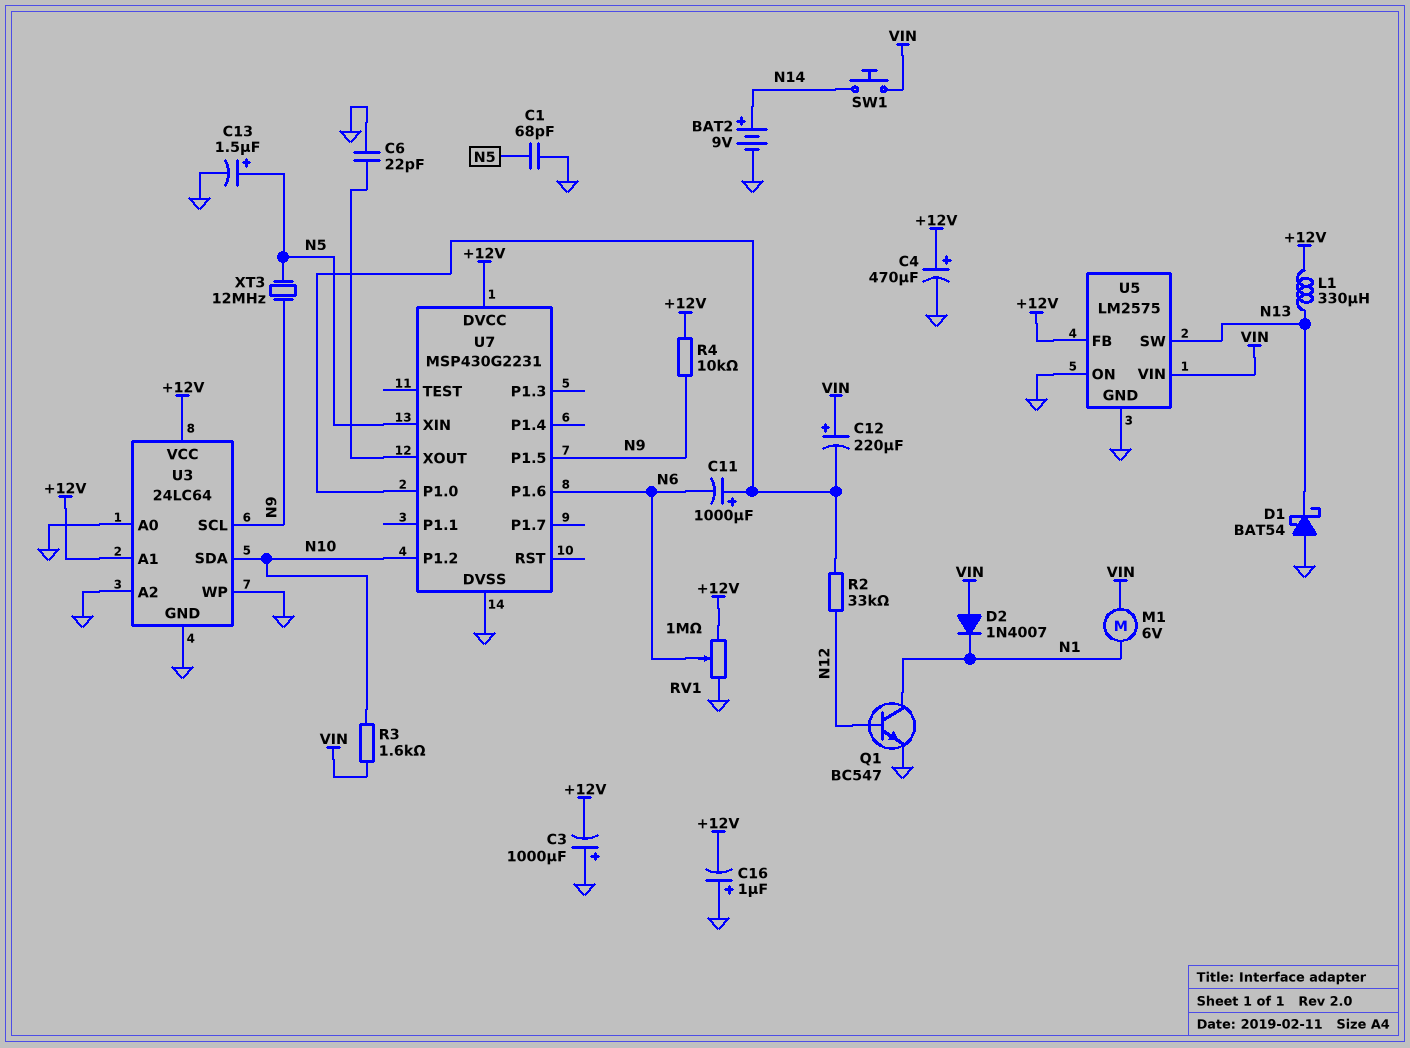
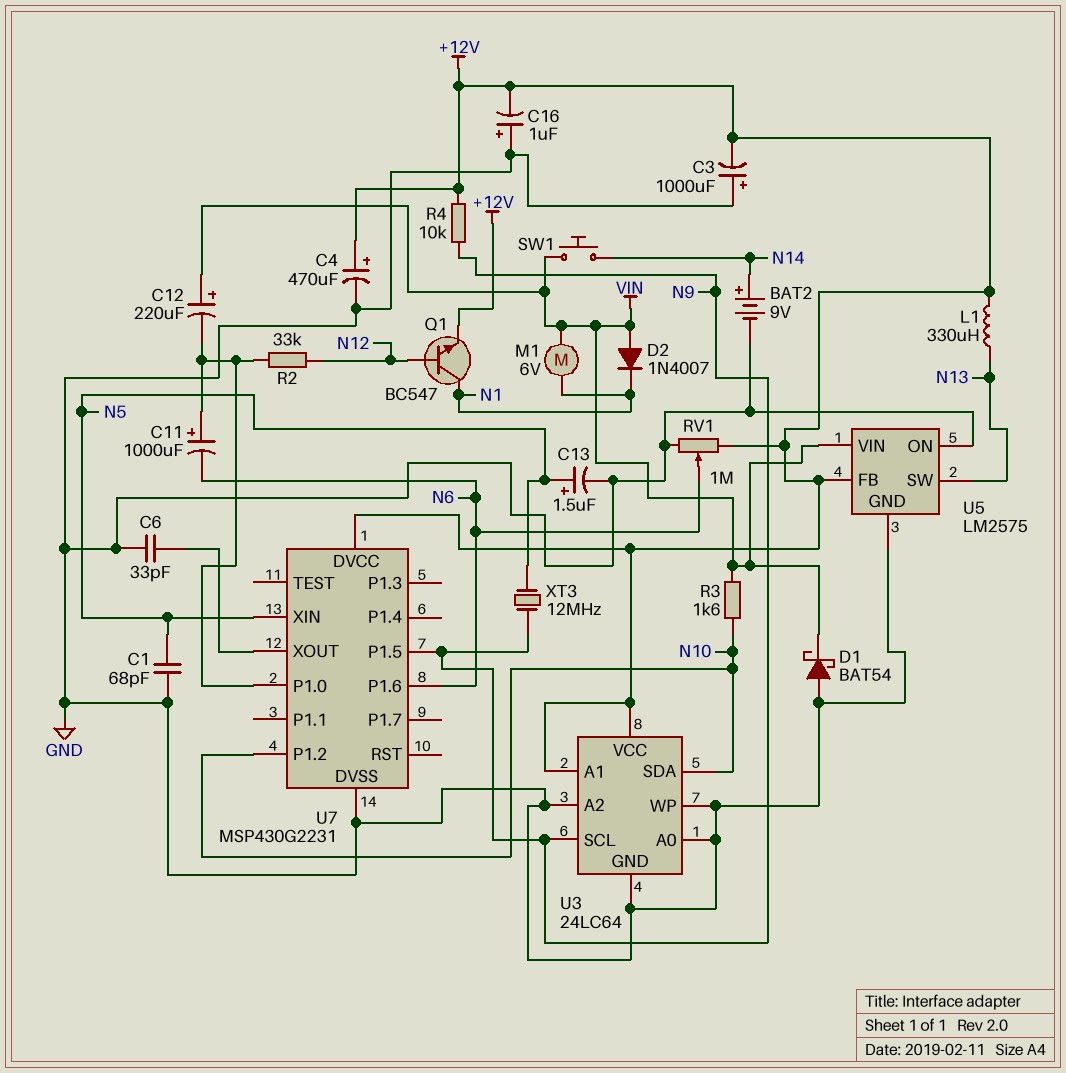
C6: 22pF (GND, U7/XOUT) -> 33pF (GND, U7/XOUT)
D1: schottky BAT54 (A GND, K N13) -> schottky BAT54 (A GND, K VIN)
Q1: NPN BC547 (B N12, C N1, E GND) -> NPN BC547 (B N12, C N1, E +12V)

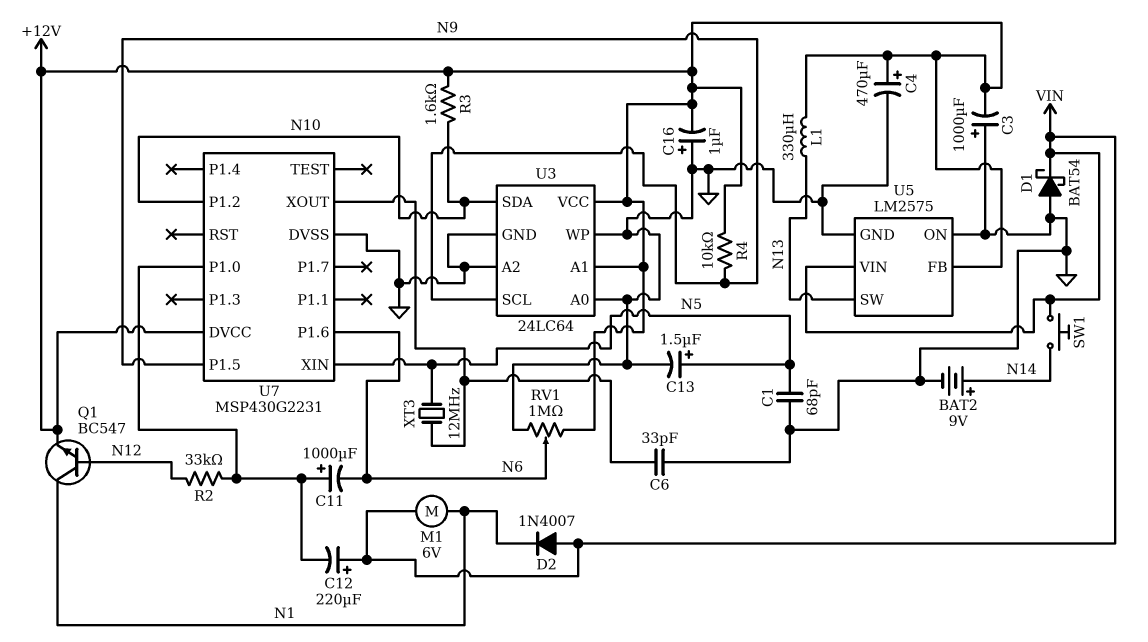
R3: 1.6k (N10, VIN) -> 1.6k (+12V, N10)
XT3: 12MHz (N5, N9) -> 12MHz (N5, U7/XOUT)

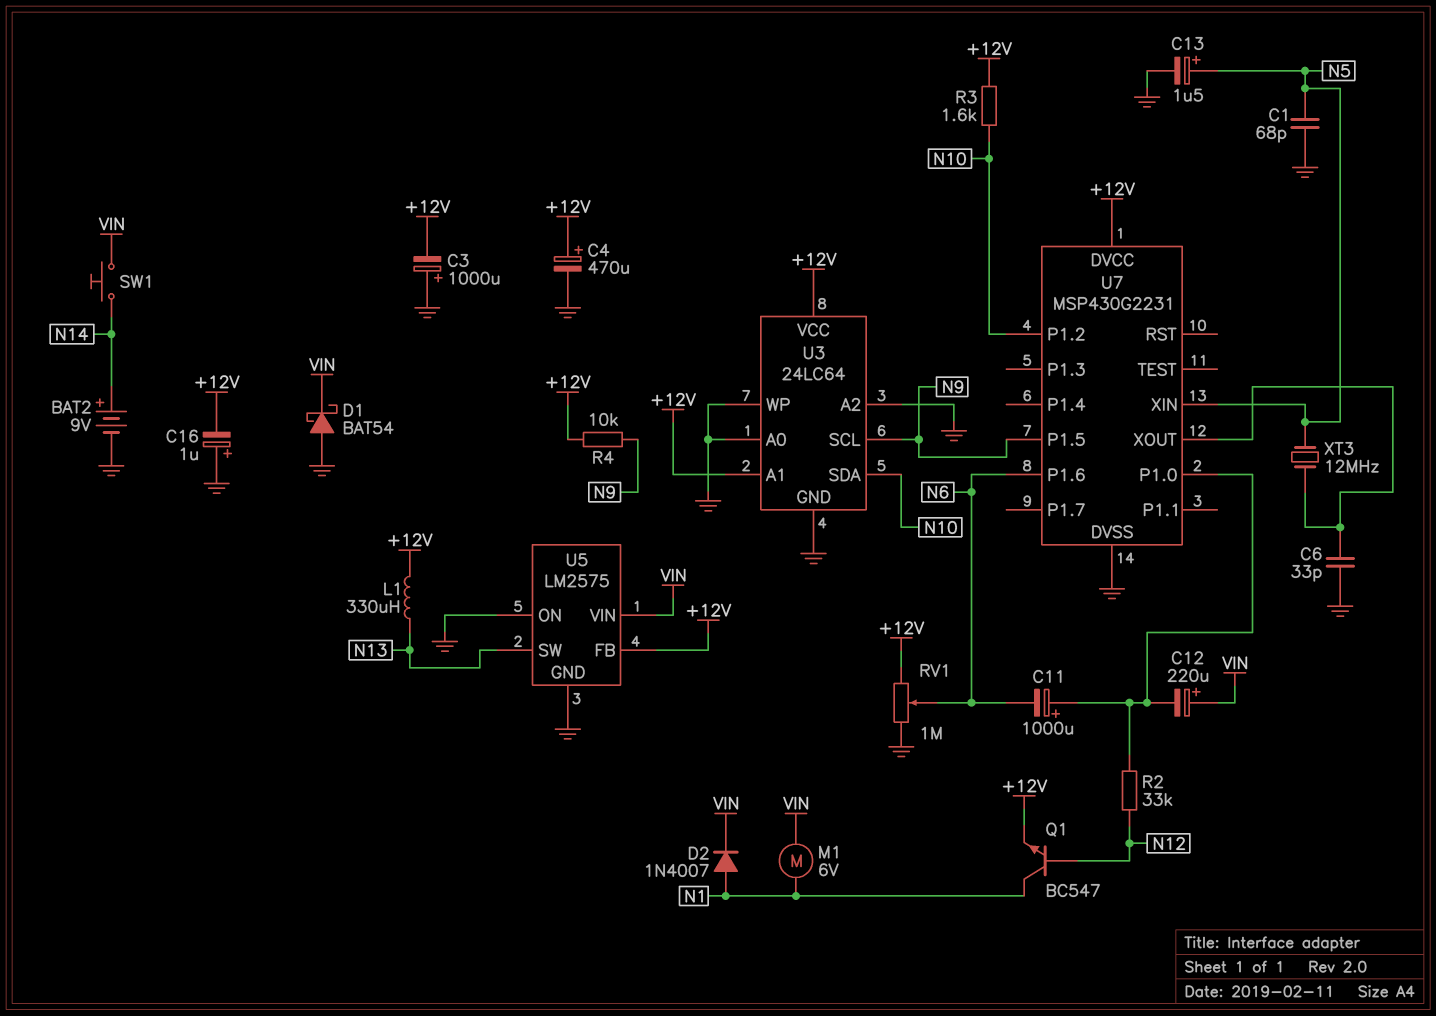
D2: diode 1N4007 (A VIN, K N1) -> diode 1N4007 (A N1, K VIN)

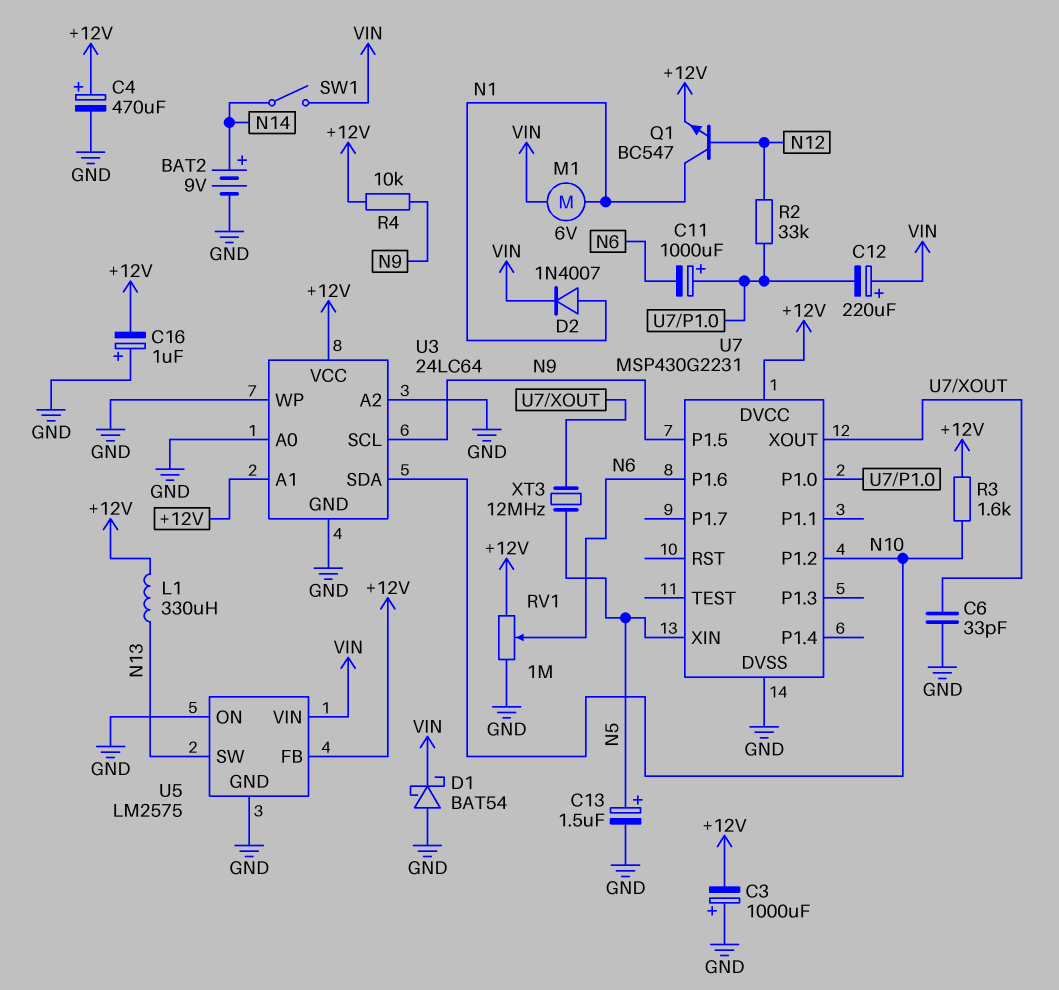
C1: 68pF (GND, N5) -> none
SW1: button (N14, VIN) -> switch (N14, VIN)

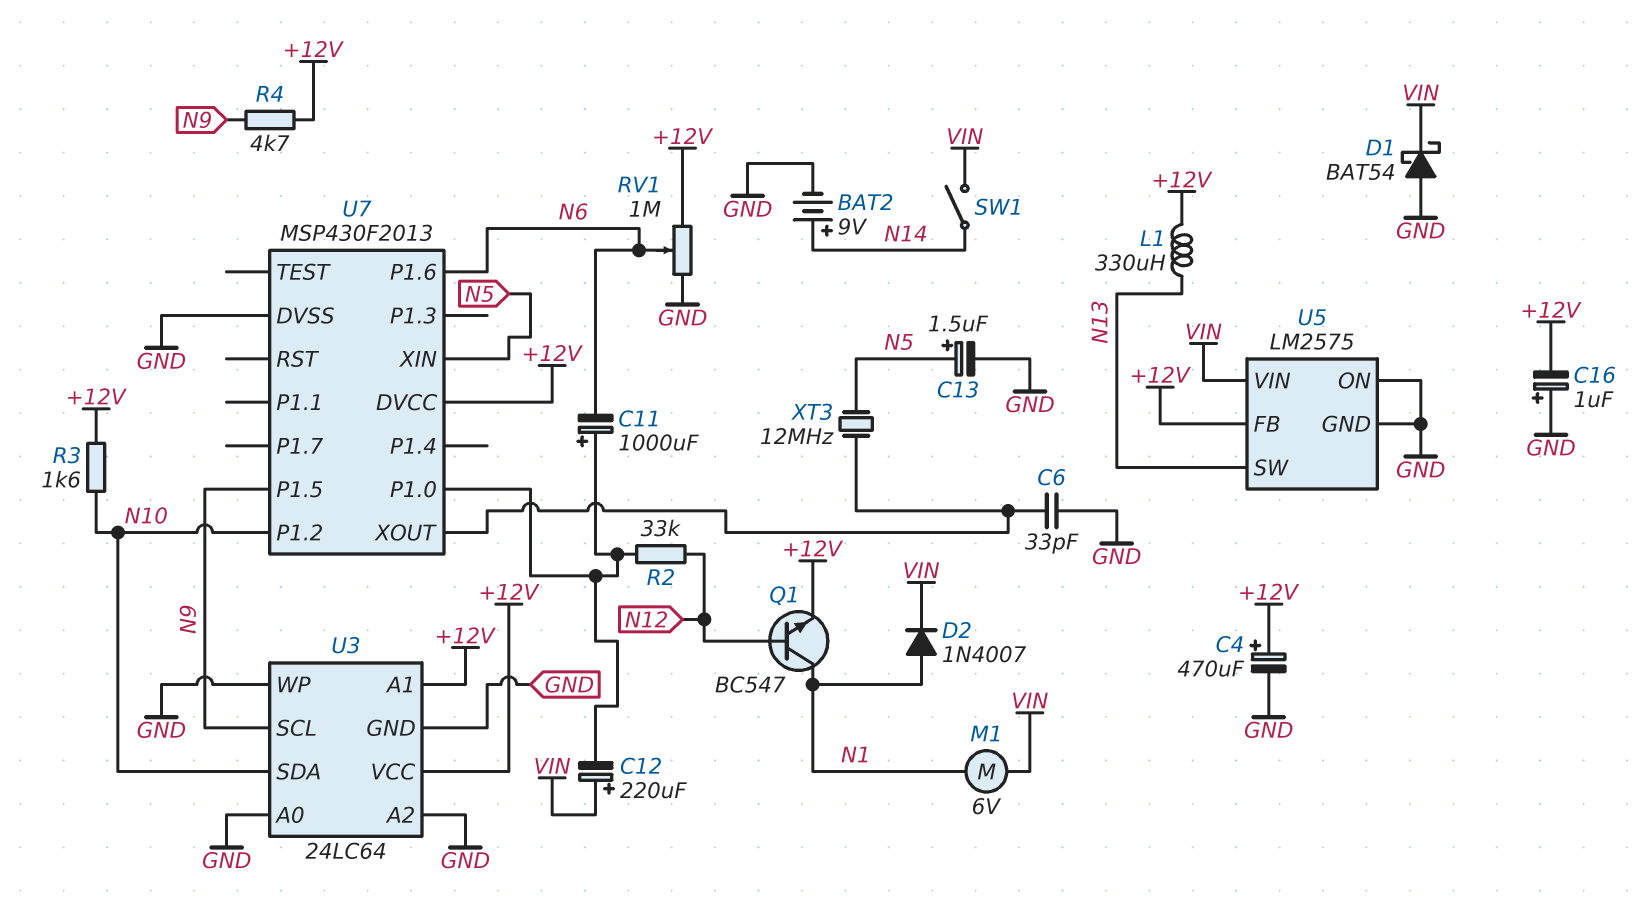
C3: 1000uF (plus GND, minus +12V) -> none
R4: 10k (+12V, N9) -> 4.7k (+12V, N9)
U7: MSP430G2231 -> MSP430F2013

